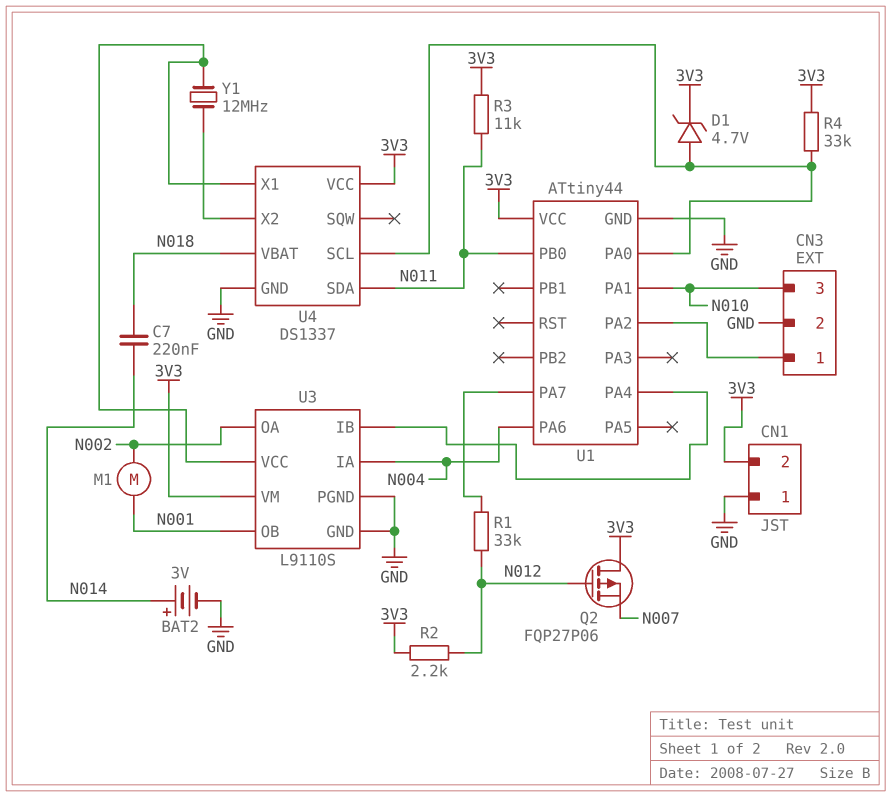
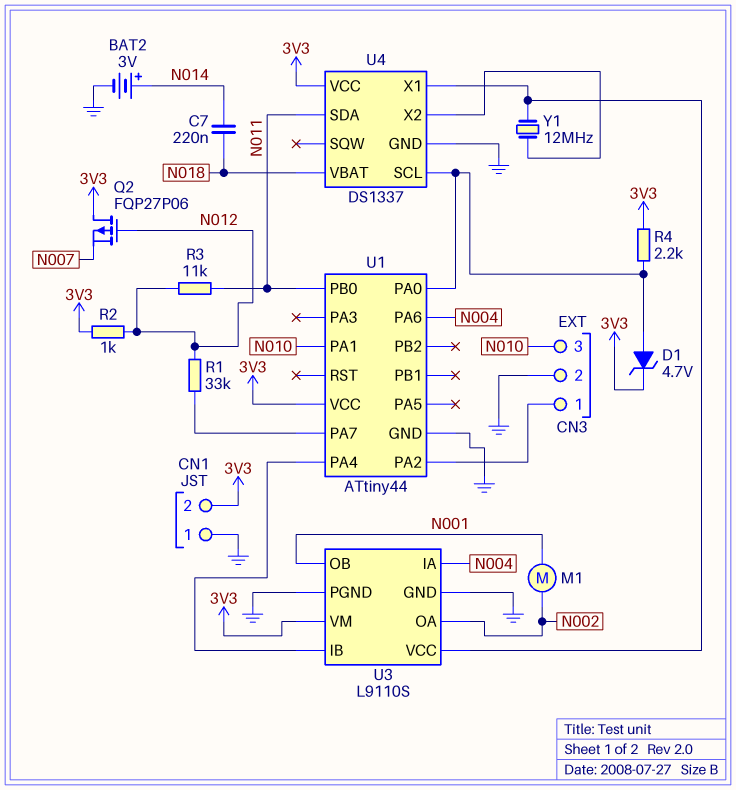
R2: 2.2k (3V3, N012) -> 1k (3V3, N012)
R3: 11k (3V3, N011) -> 11k (N011, N012)
R4: 33k (3V3, U1/PA0) -> 2.2k (3V3, U1/PA0)

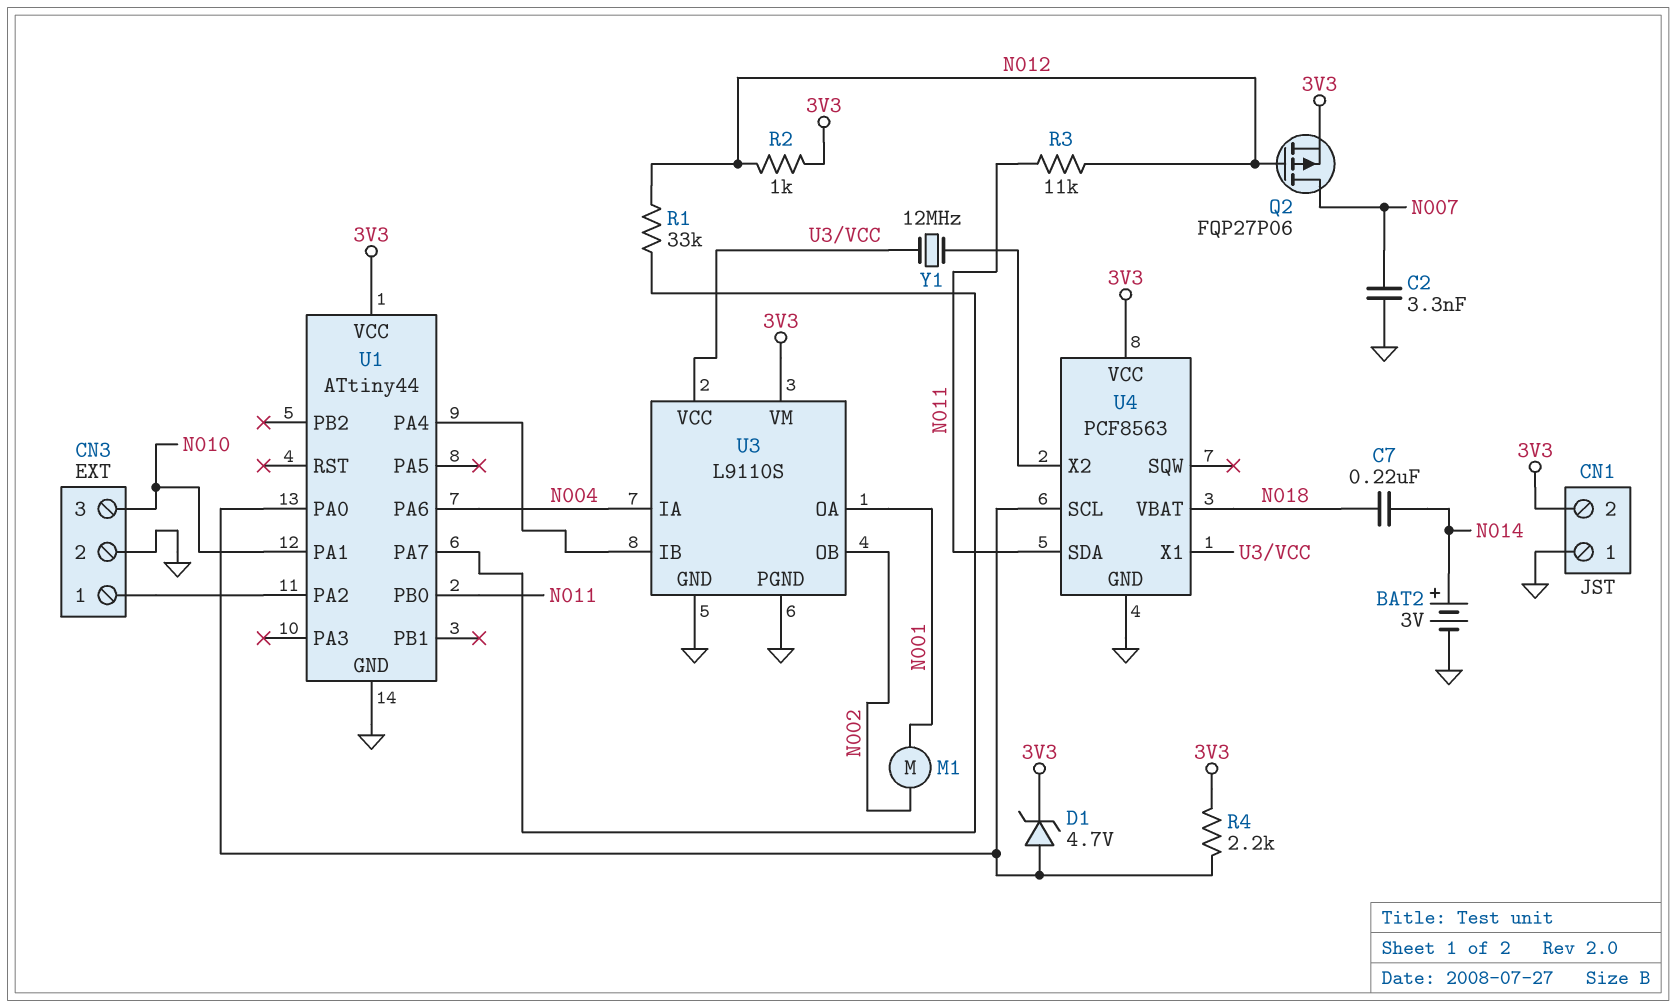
C2: none -> 3.3nF (GND, N007)
Q2: PMOS FQP27P06 (G N012, D 3V3, S N007) -> PMOS FQP27P06 (G N012, D N007, S 3V3)
U3 pin OA: N002 -> N001
U3 pin OB: N001 -> N002
U4: DS1337 -> PCF8563

